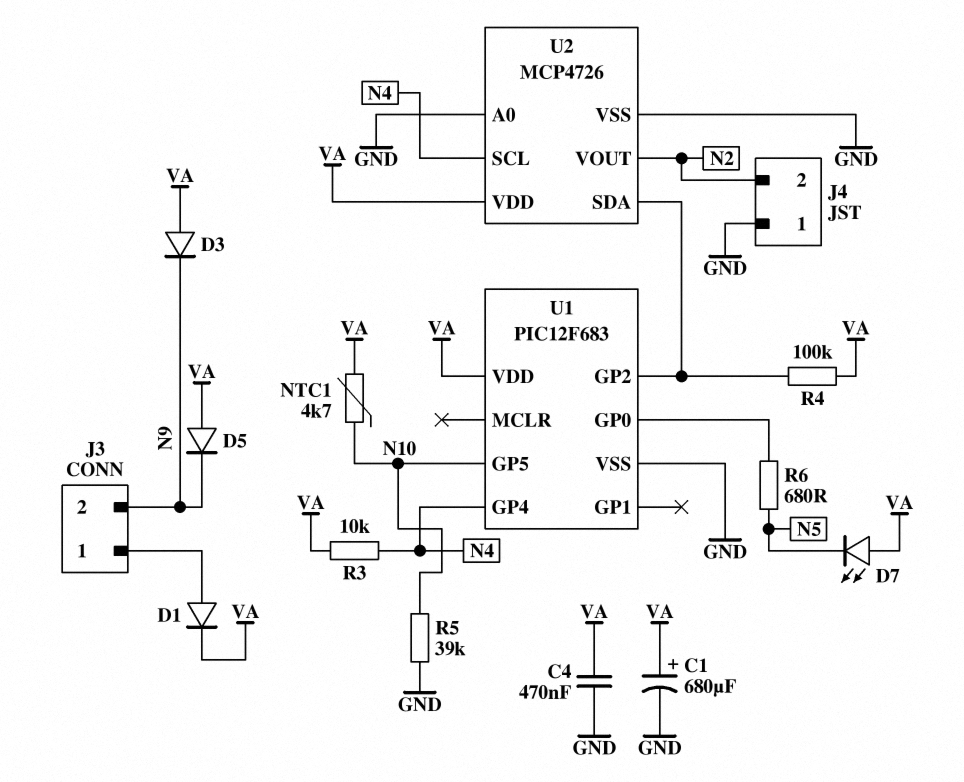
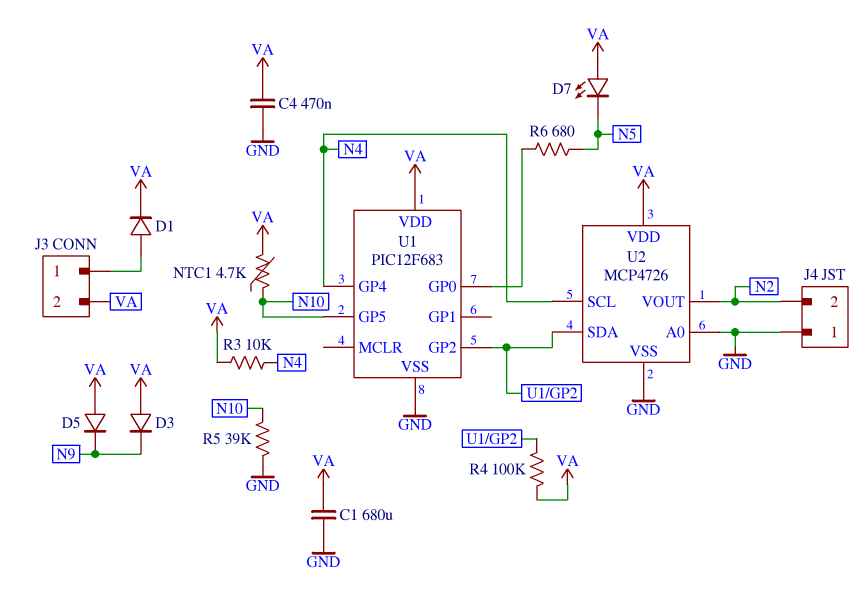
C1: 680uF (plus VA, minus GND) -> 680uF (GND, VA)
J3 pin 2: N9 -> VA

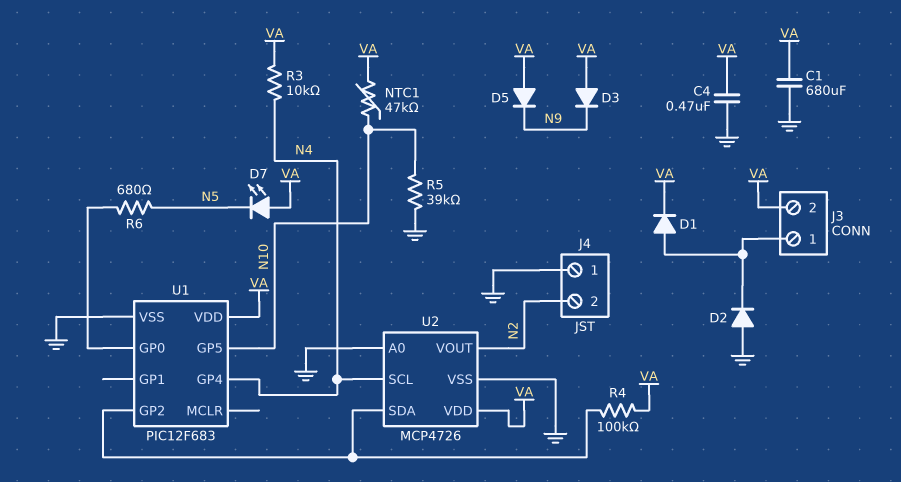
D2: none -> diode (A GND, K J3/1)
NTC1: 4.7k (N10, VA) -> 47k (N10, VA)

